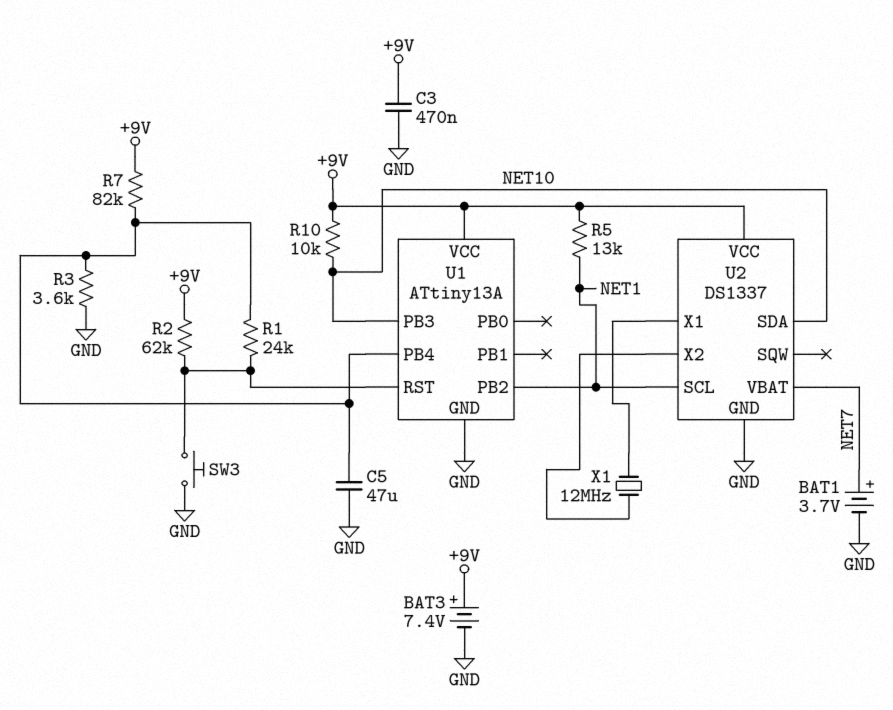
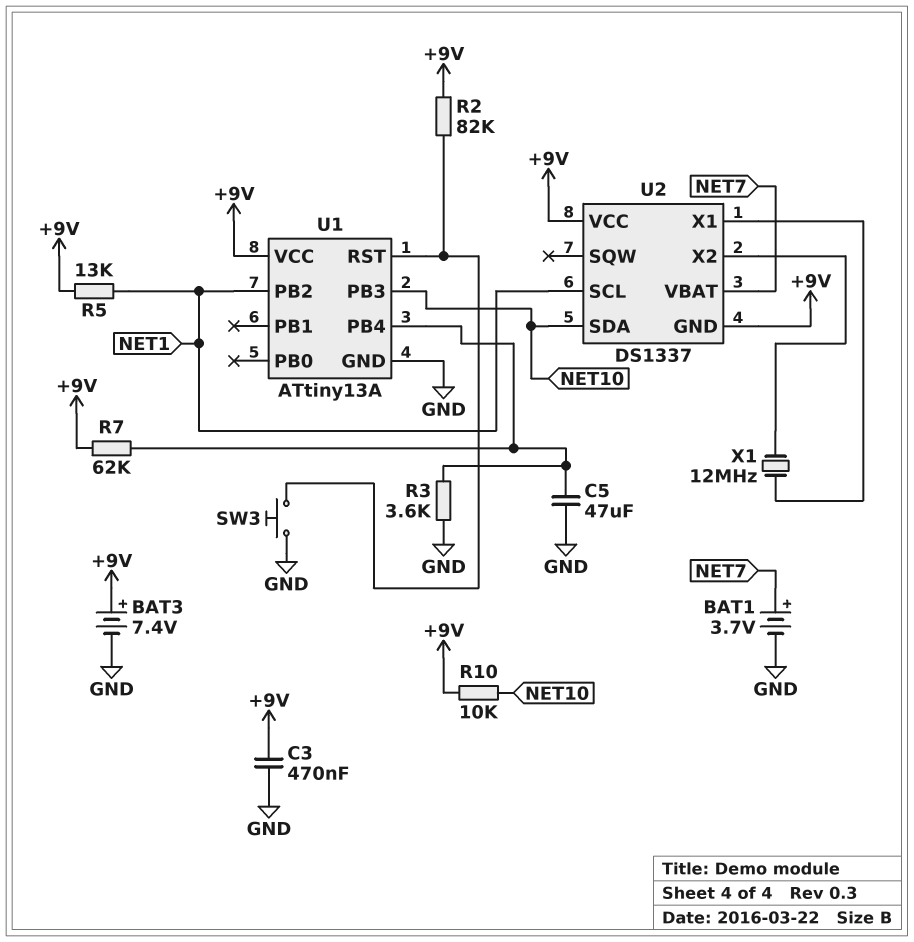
R1: 24k (U1/PB4, U1/RST) -> none
R2: 62k (+9V, U1/RST) -> 82k (+9V, U1/RST)
R7: 82k (+9V, U1/PB4) -> 62k (+9V, U1/PB4)
U2 pin GND: GND -> +9V

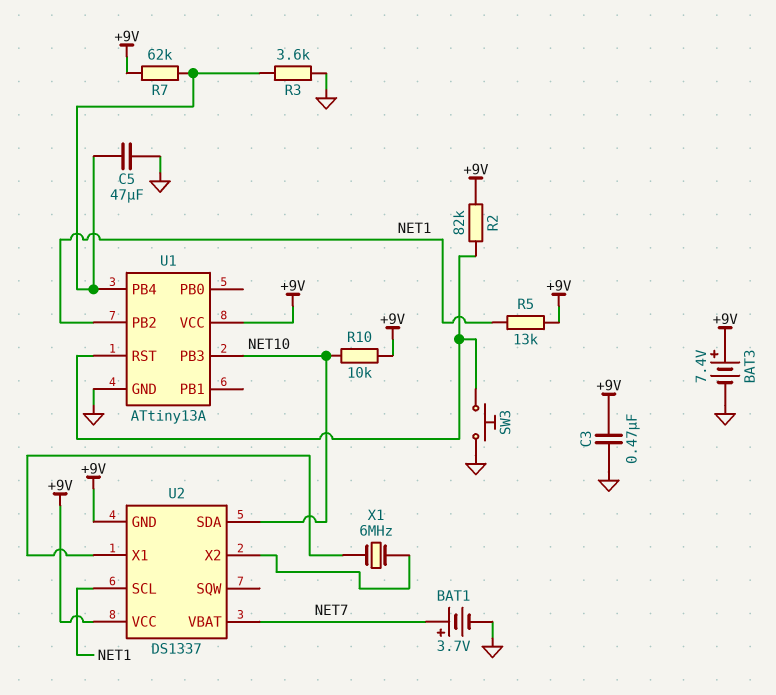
X1: 12MHz (U2/X1, U2/X2) -> 6MHz (U2/X1, U2/X2)

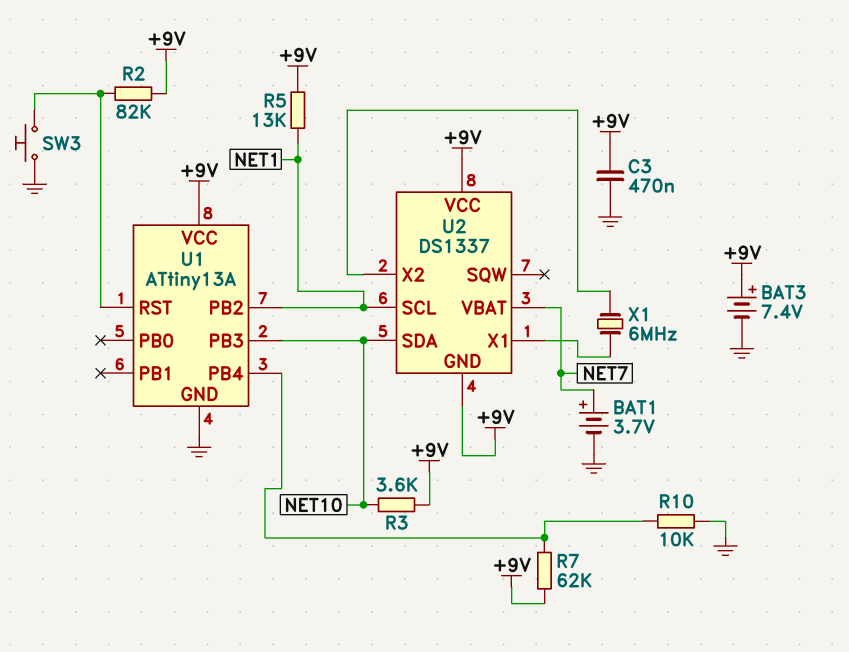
C5: 47uF (GND, U1/PB4) -> none
R3: 3.6k (GND, U1/PB4) -> 3.6k (+9V, NET10)
R10: 10k (+9V, NET10) -> 10k (GND, U1/PB4)

